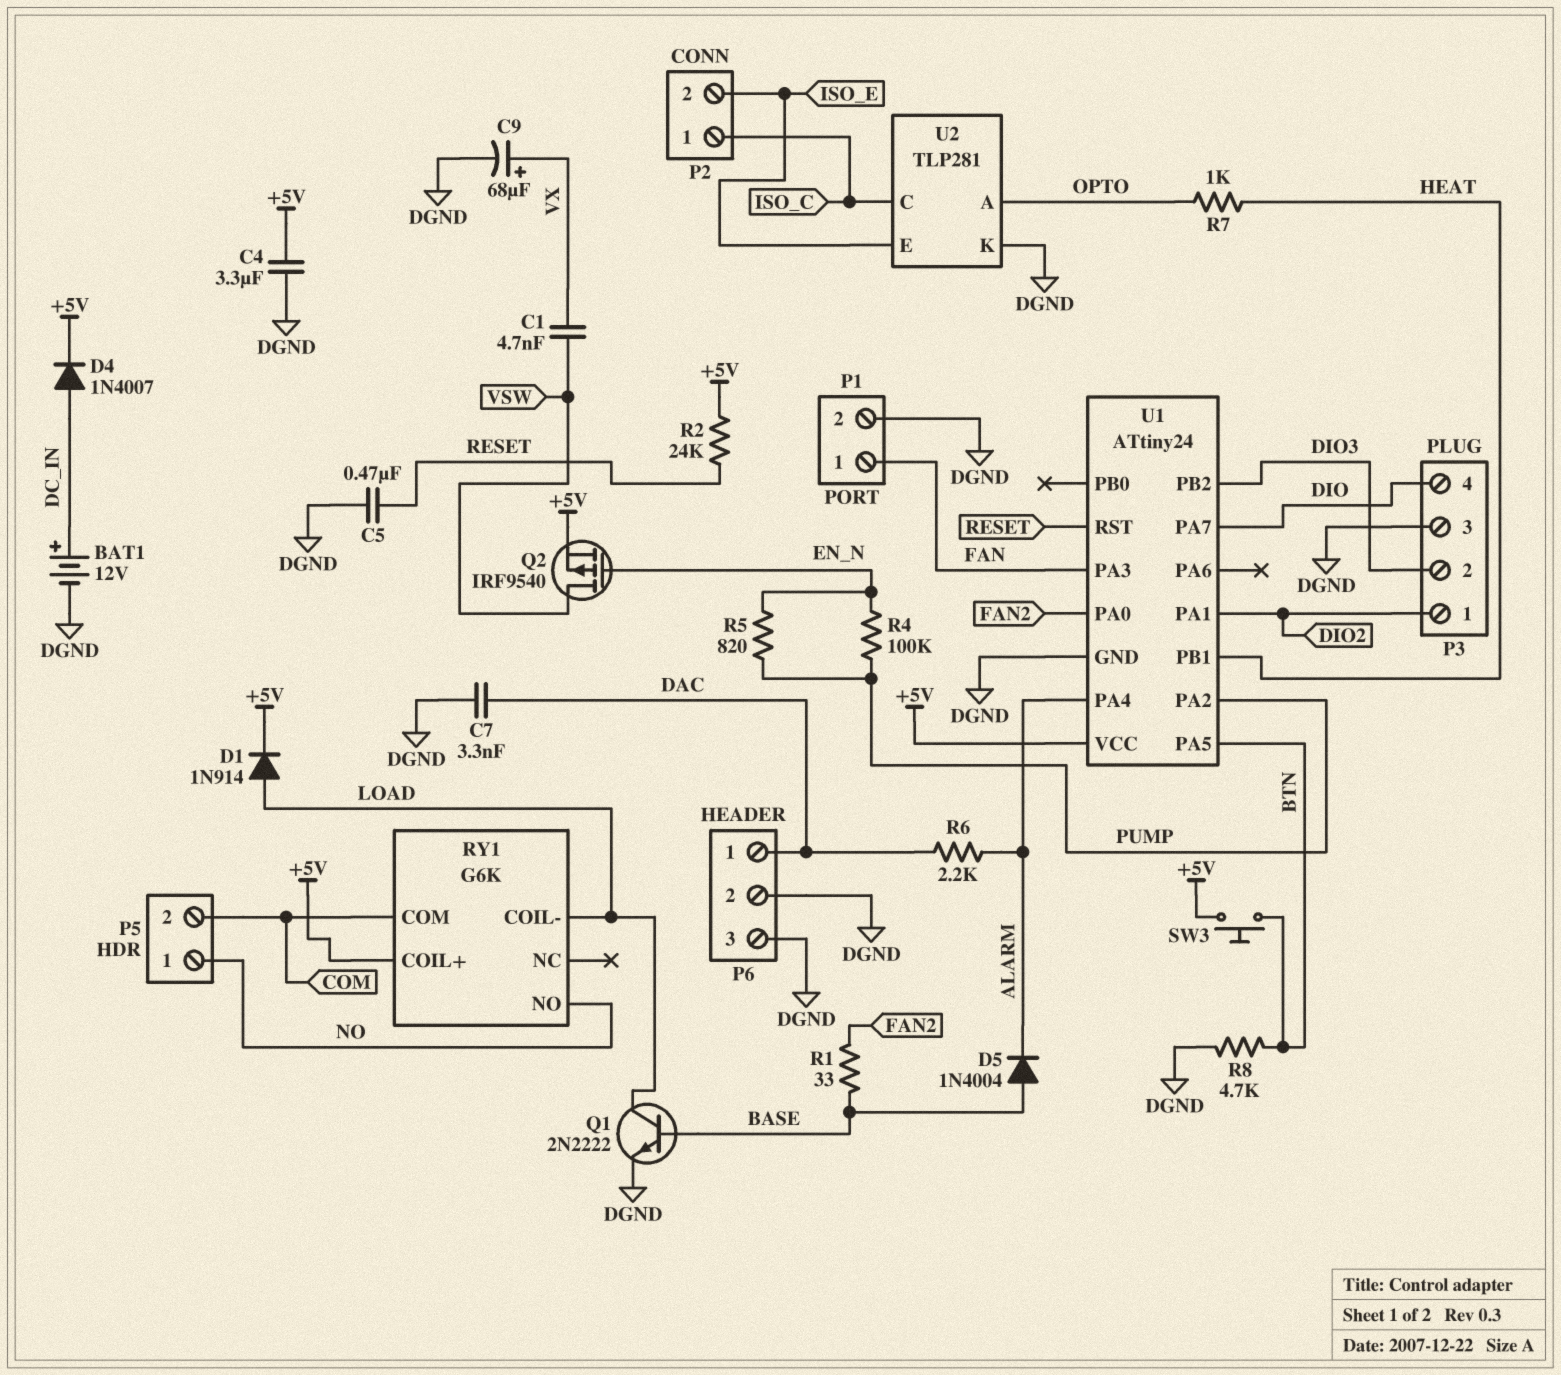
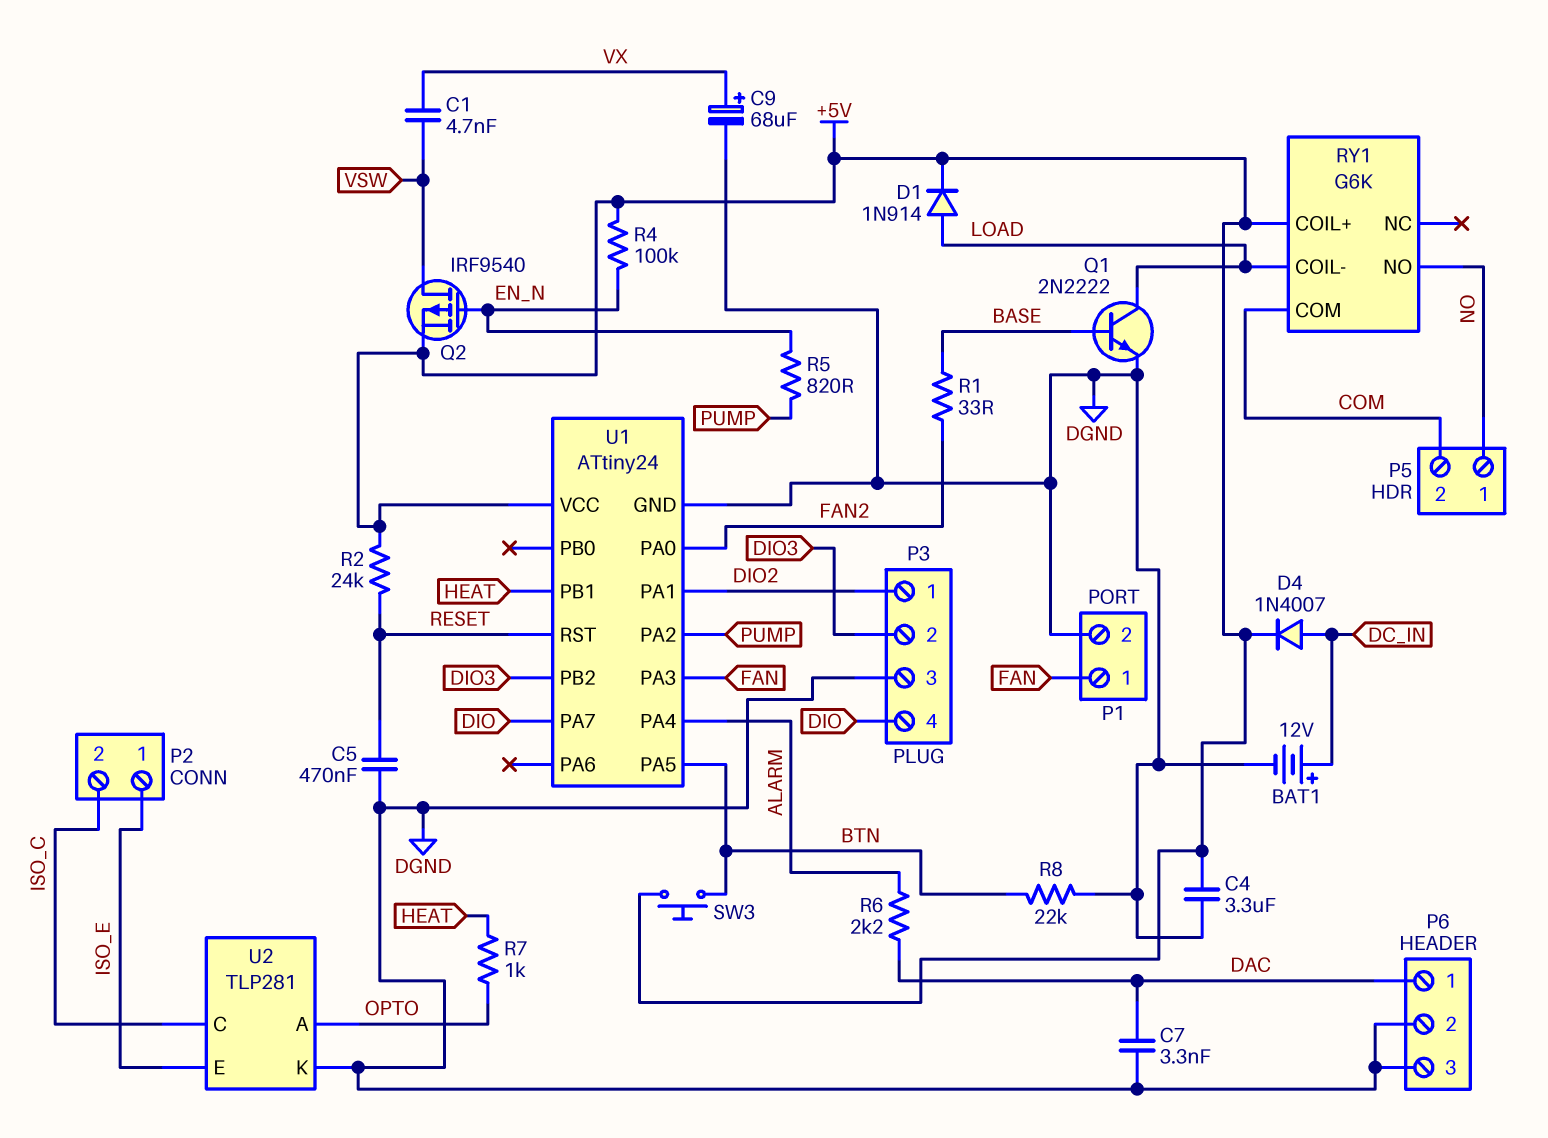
D5: diode 1N4004 (A BASE, K ALARM) -> none
P2 pin 1: ISO_C -> ISO_E
P2 pin 2: ISO_E -> ISO_C
R4: 100k (EN_N, PUMP) -> 100k (+5V, EN_N)
R8: 4.7k (BTN, DGND) -> 22k (BTN, DGND)

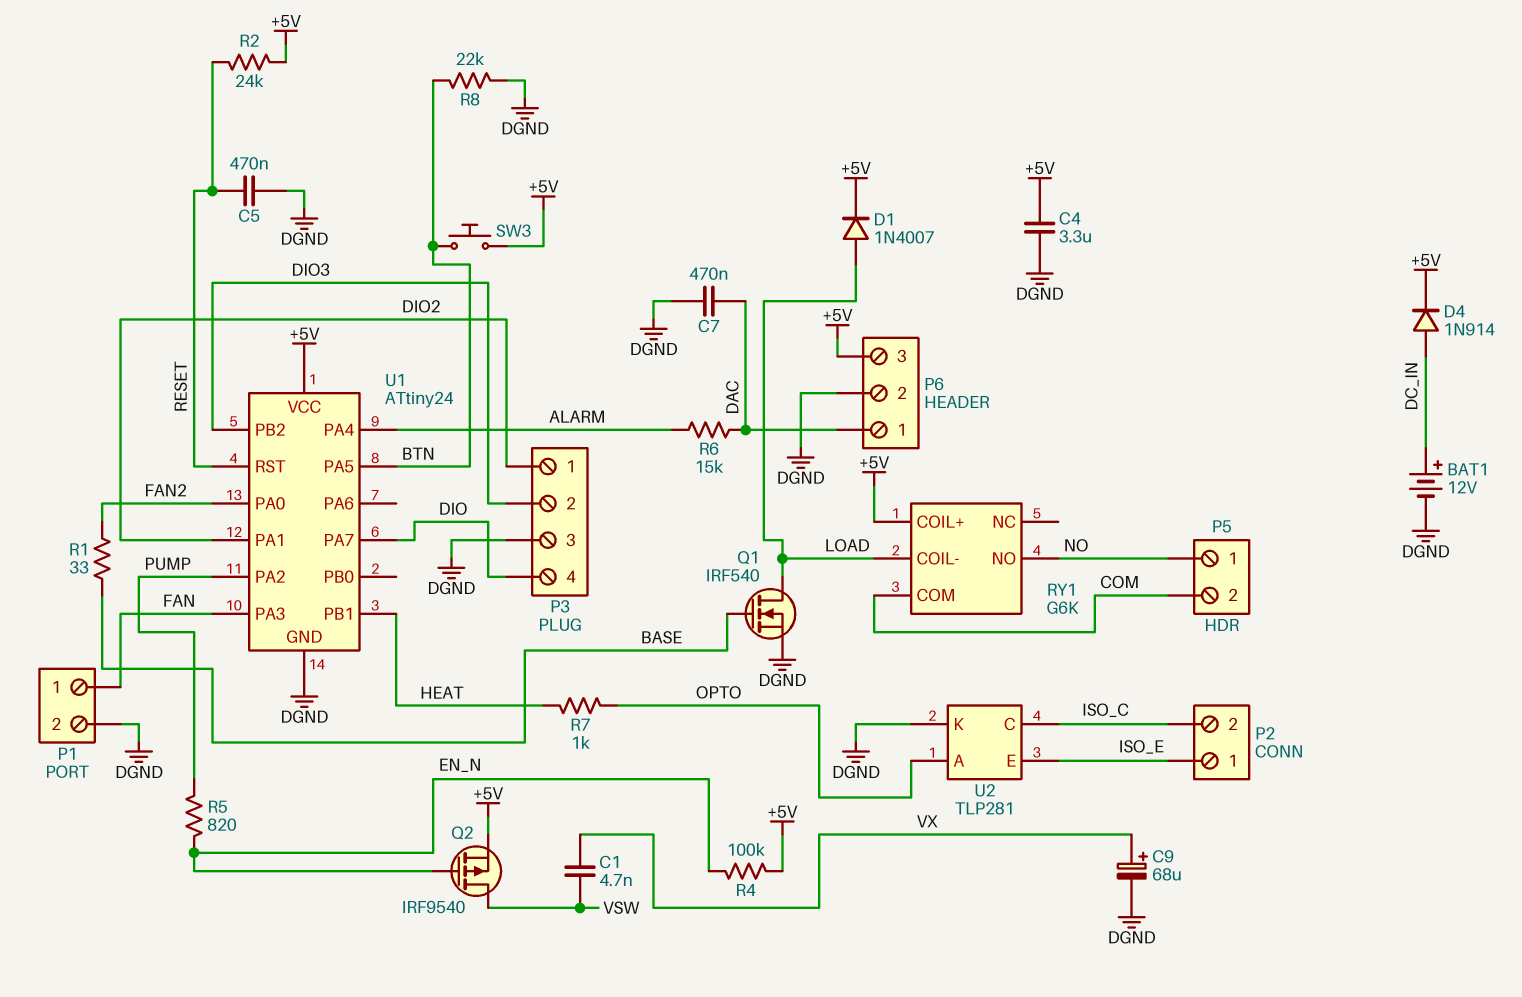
C7: 3.3nF (DAC, DGND) -> 470nF (DAC, DGND)
D1: diode 1N914 (A LOAD, K +5V) -> diode 1N4007 (A LOAD, K +5V)
D4: diode 1N4007 (A DC_IN, K +5V) -> diode 1N914 (A DC_IN, K +5V)
P6 pin 3: DGND -> +5V
Q1: NPN 2N2222 (B BASE, C LOAD, E DGND) -> NMOS IRF540 (G BASE, D LOAD, S DGND)
R6: 2.2k (ALARM, DAC) -> 15k (ALARM, DAC)

